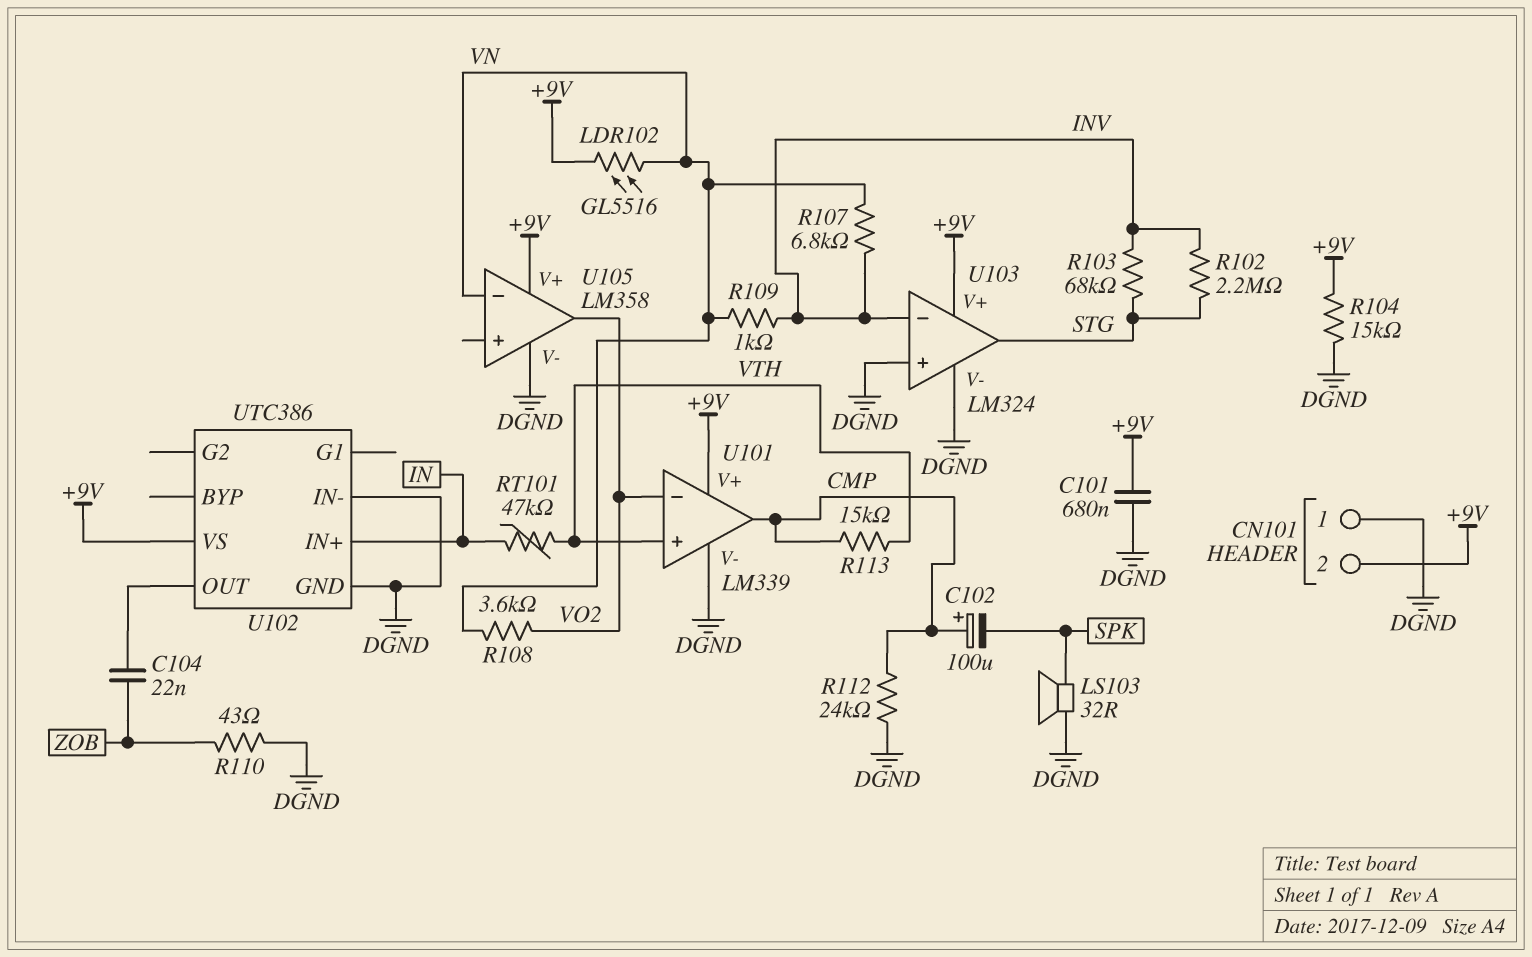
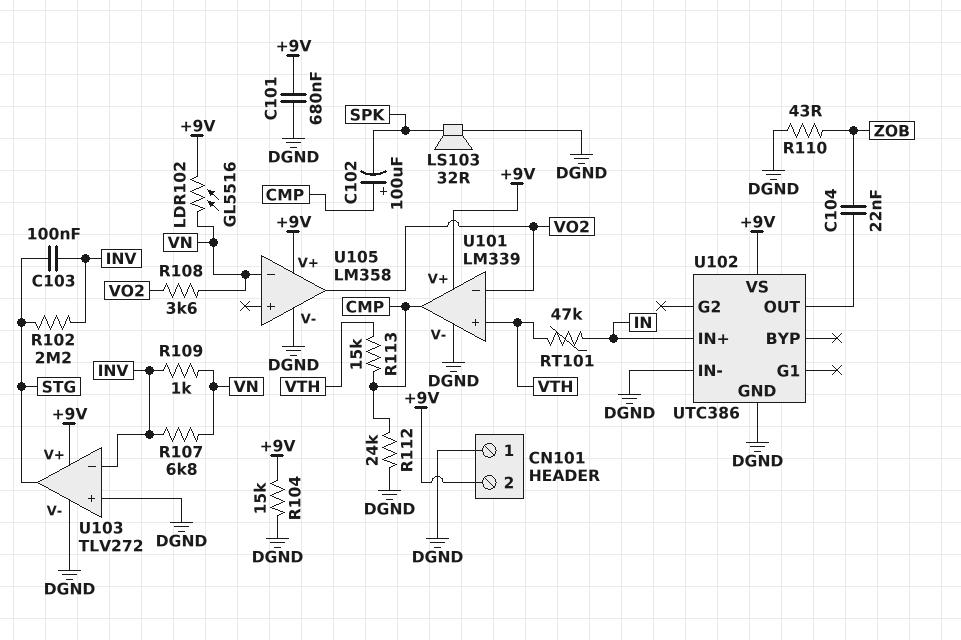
C103: none -> 100nF (INV, STG)
R103: 68k (INV, STG) -> none
U103: LM324 -> TLV272

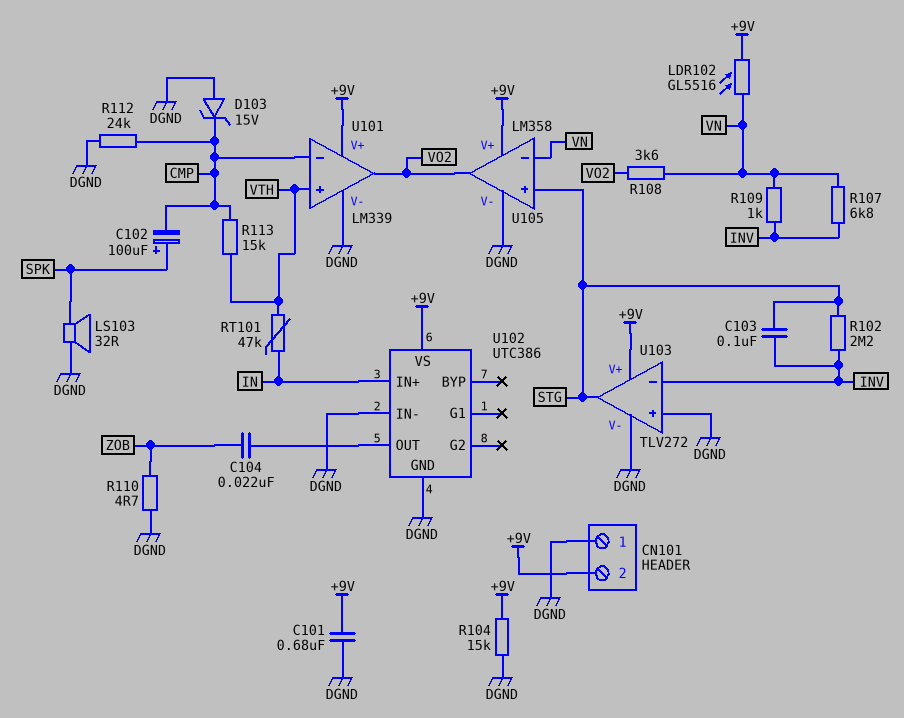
C102: 100uF (plus CMP, minus SPK) -> 100uF (plus SPK, minus CMP)
D103: none -> zener 15V (A DGND, K CMP)
R110: 43 (DGND, ZOB) -> 4.7 (DGND, ZOB)
U101 pin in-: VO2 -> CMP
U101 pin out: CMP -> VO2
U105 pin in+: none -> STG

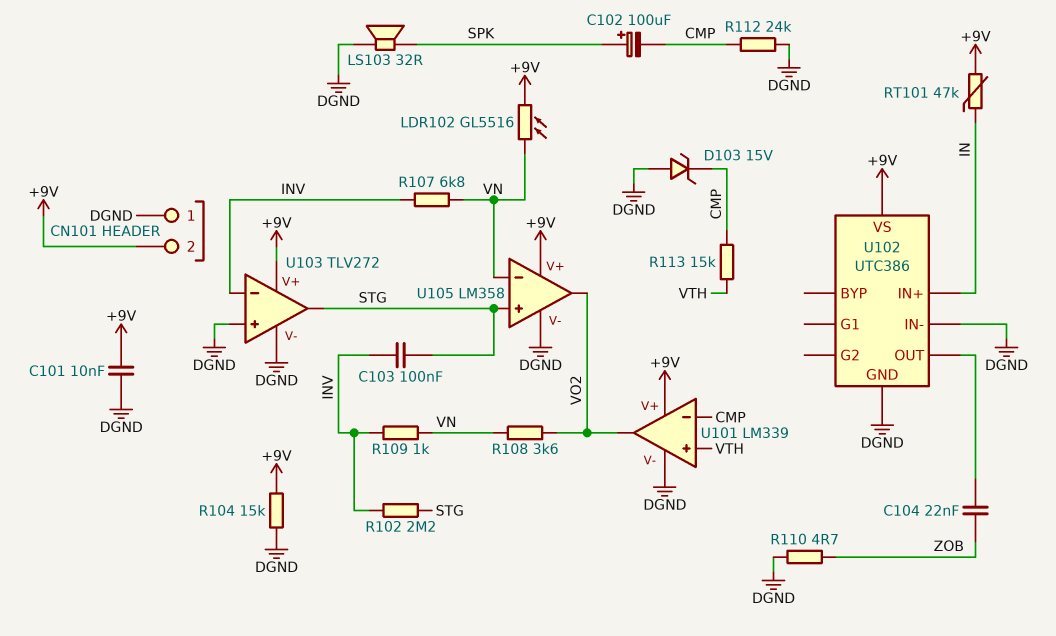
C101: 680nF (+9V, DGND) -> 10nF (+9V, DGND)
RT101: 47k (IN, VTH) -> 47k (+9V, IN)

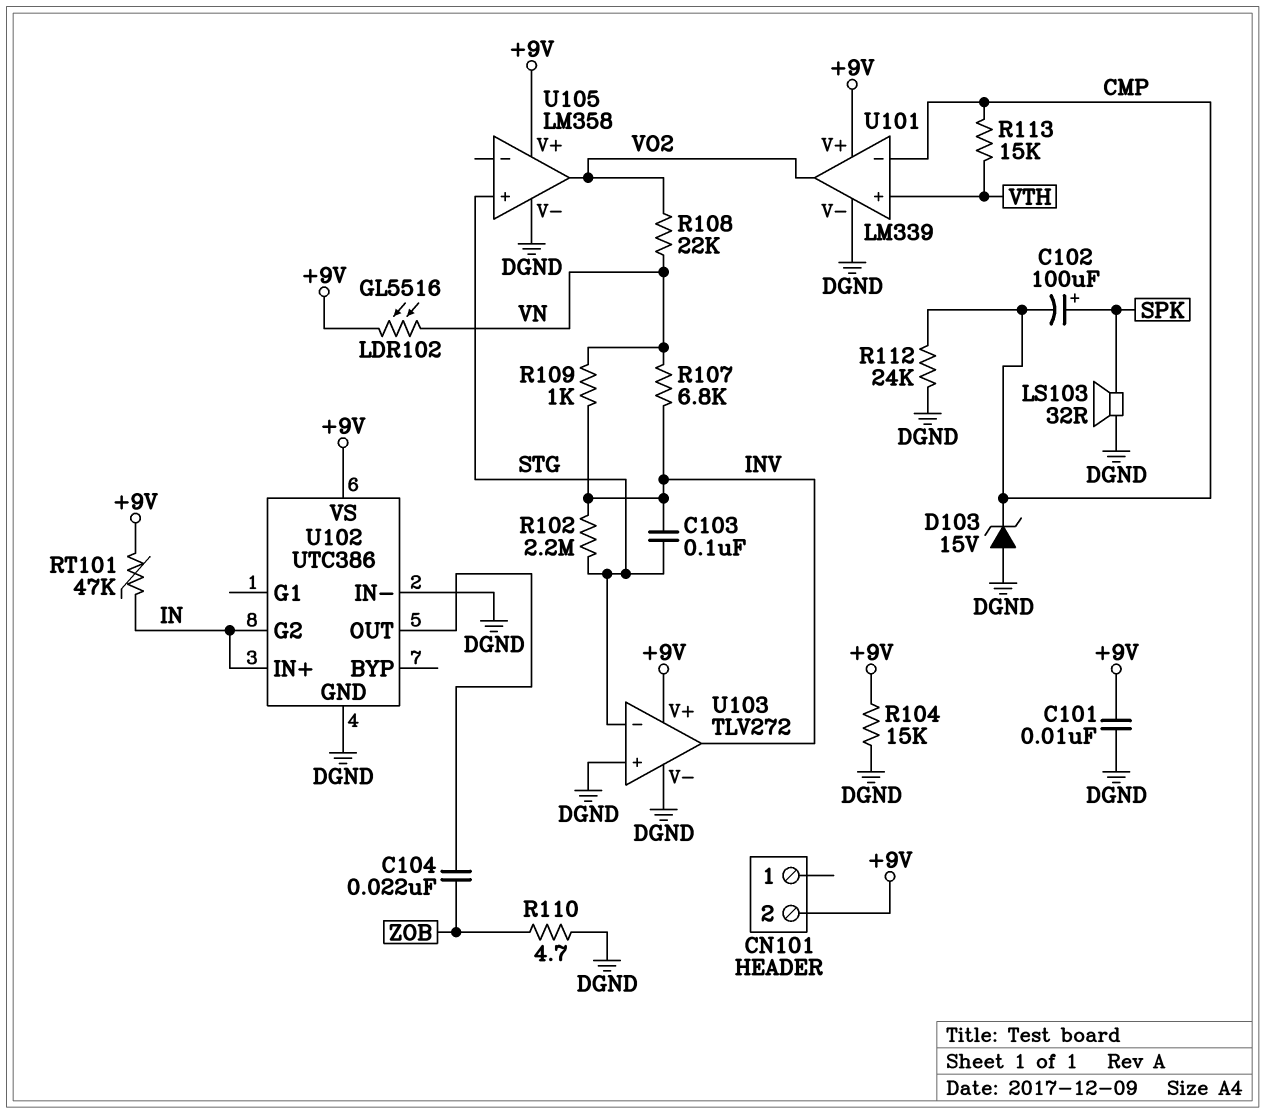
CN101 pin 1: DGND -> none
R108: 3.6k (VN, VO2) -> 22k (VN, VO2)
U102 pin G2: none -> IN
U103 pin in-: INV -> STG
U103 pin out: STG -> INV
U105 pin in-: VN -> none

